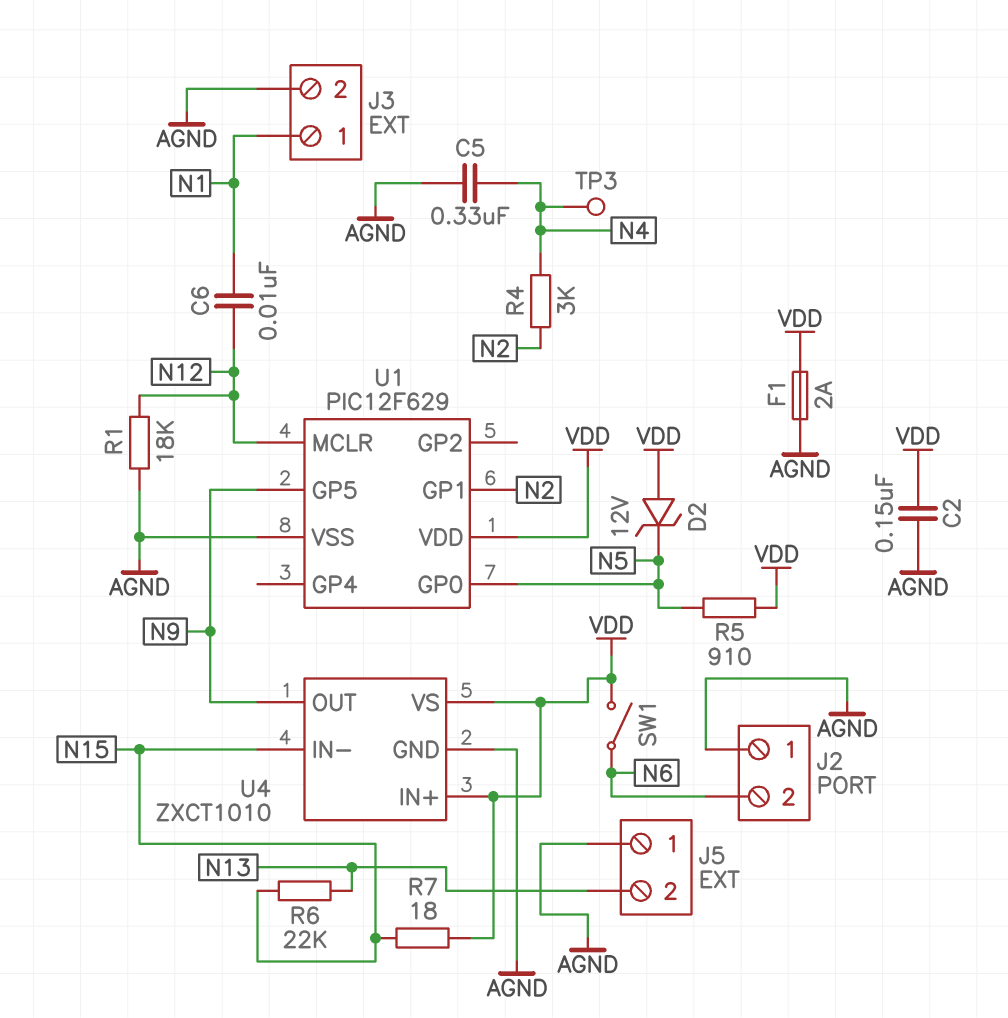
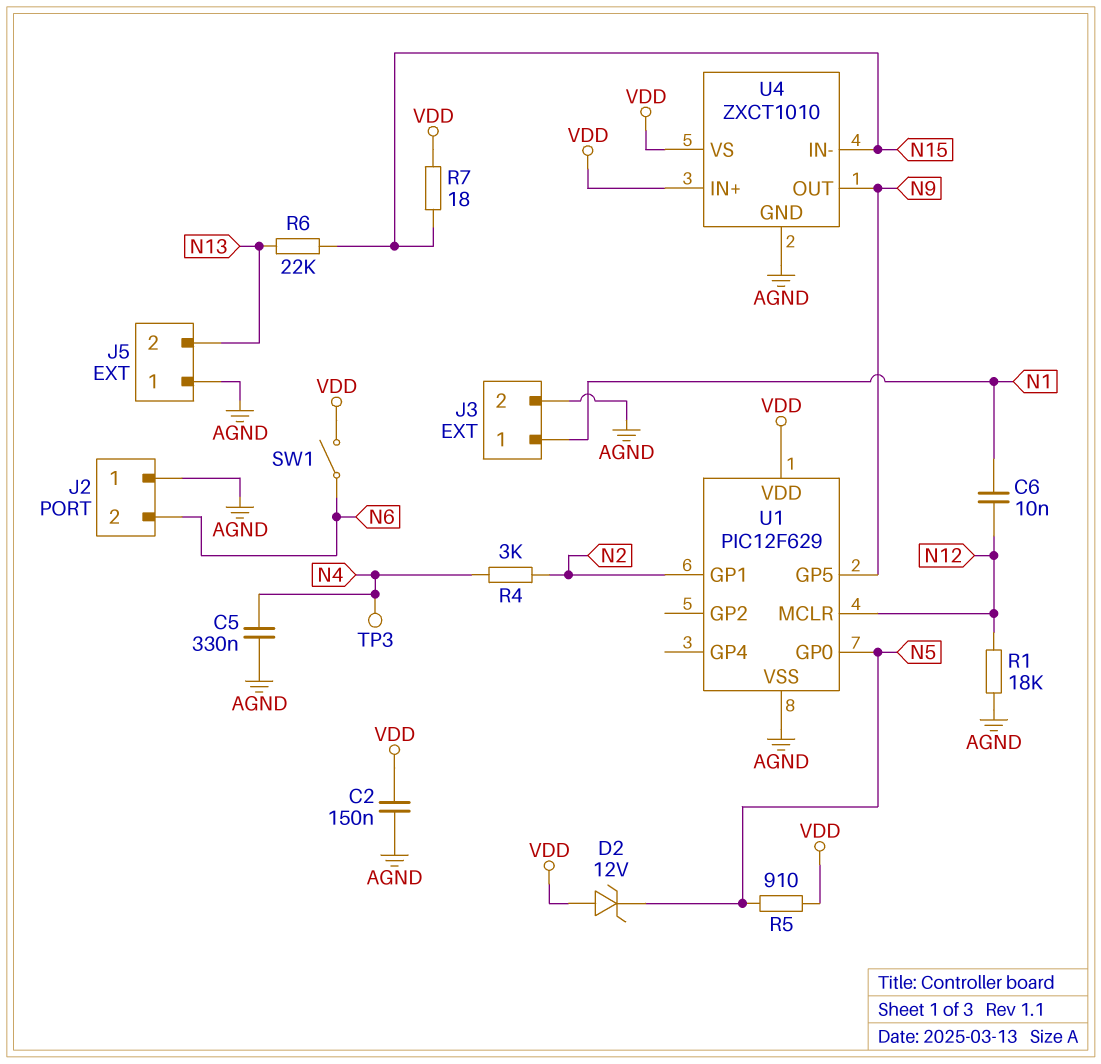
F1: 2A (AGND, VDD) -> none

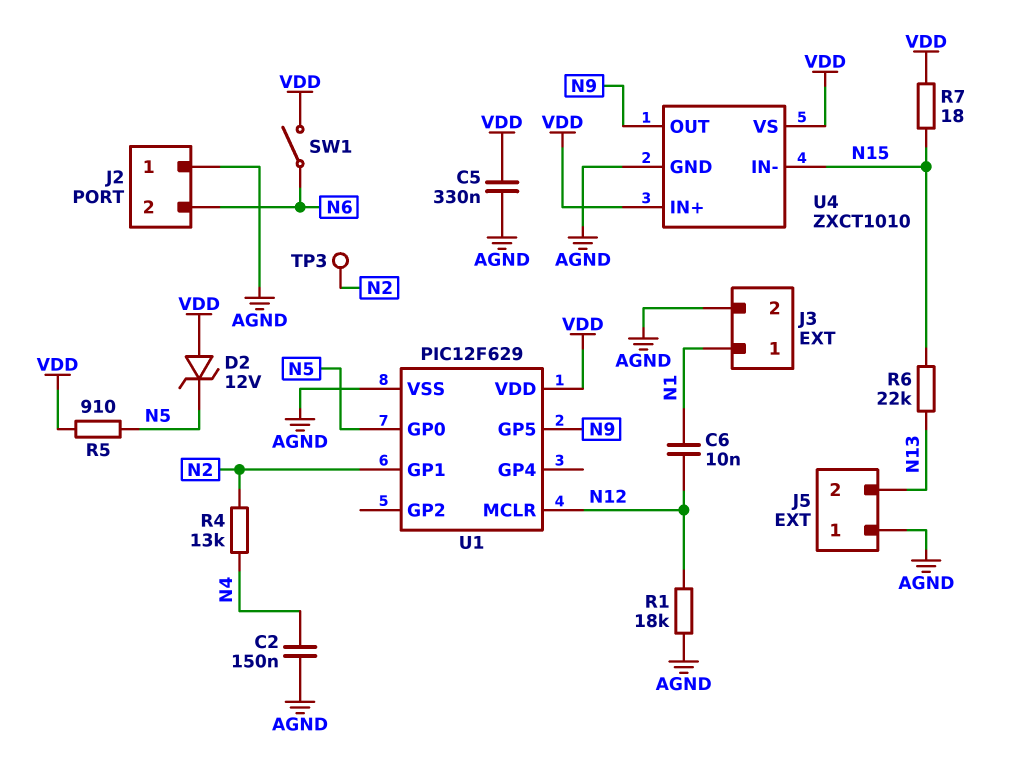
C2: 150nF (AGND, VDD) -> 150nF (AGND, N4)
C5: 330nF (AGND, N4) -> 330nF (AGND, VDD)
R4: 3k (N2, N4) -> 13k (N2, N4)
TP3: test point (N4) -> test point (N2)

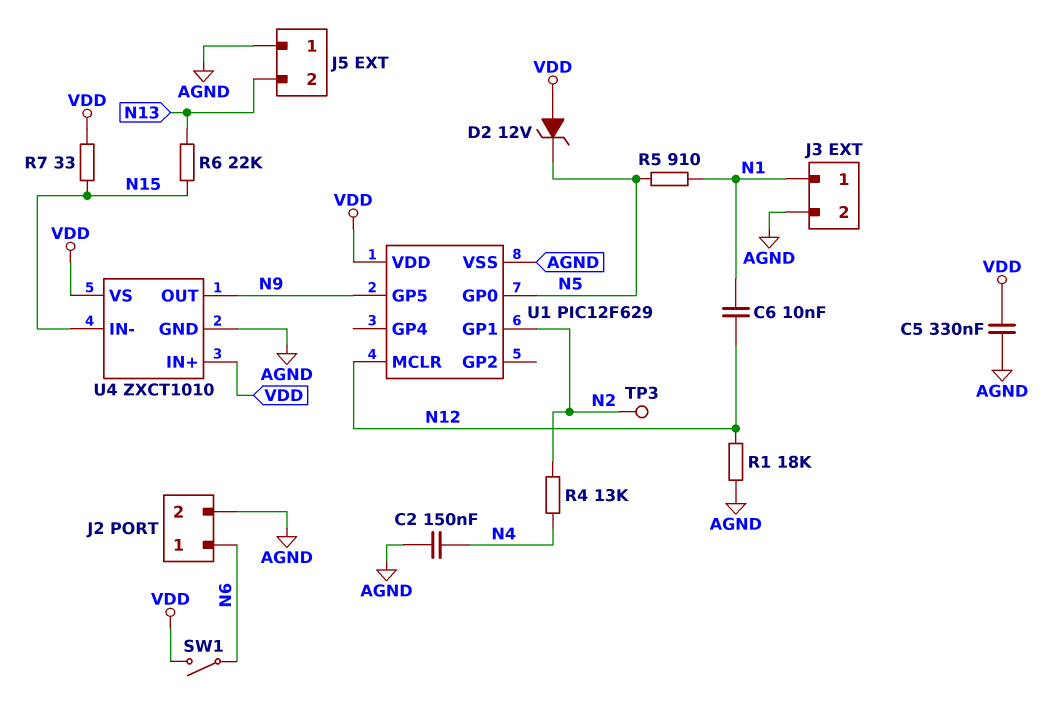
J2 pin 1: AGND -> N6
J2 pin 2: N6 -> AGND
R5: 910 (N5, VDD) -> 910 (N1, N5)
R7: 18 (N15, VDD) -> 33 (N15, VDD)

